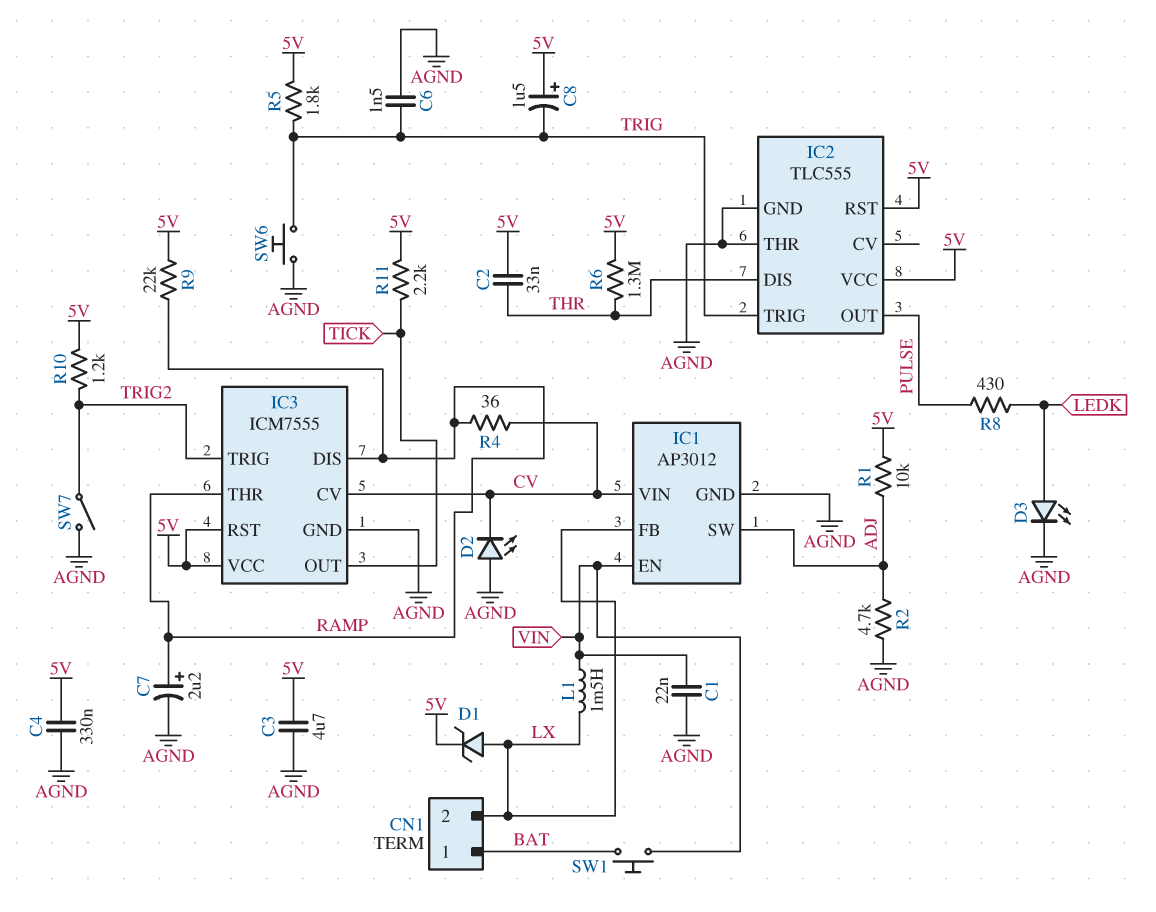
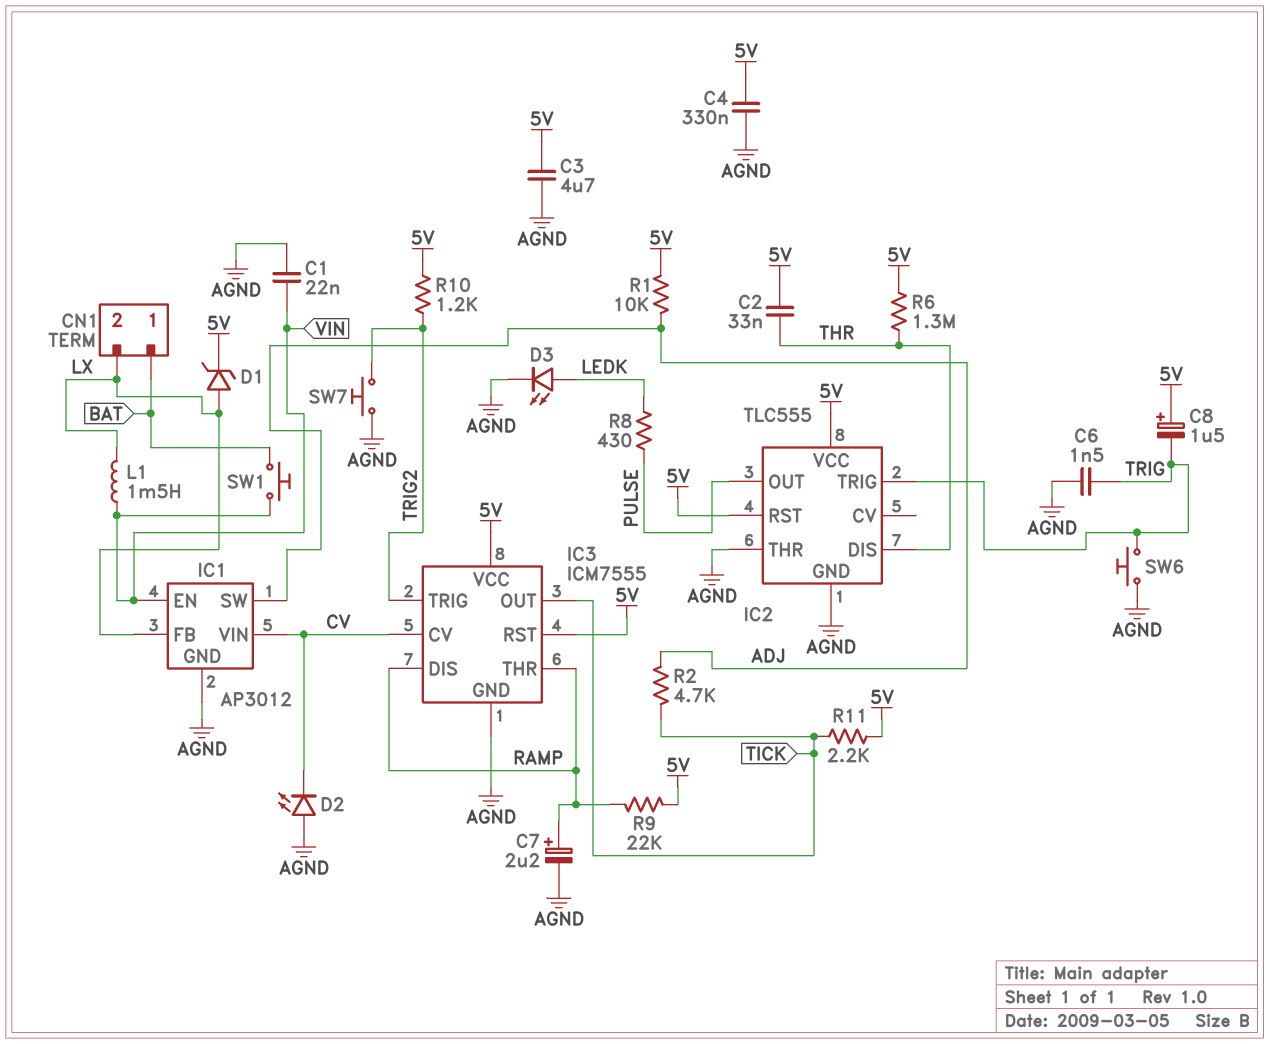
R2: 4.7k (ADJ, AGND) -> 4.7k (ADJ, TICK)
R4: 36 (CV, RAMP) -> none
R5: 1.8k (5V, TRIG) -> none
SW7: switch (AGND, TRIG2) -> button (AGND, TRIG2)

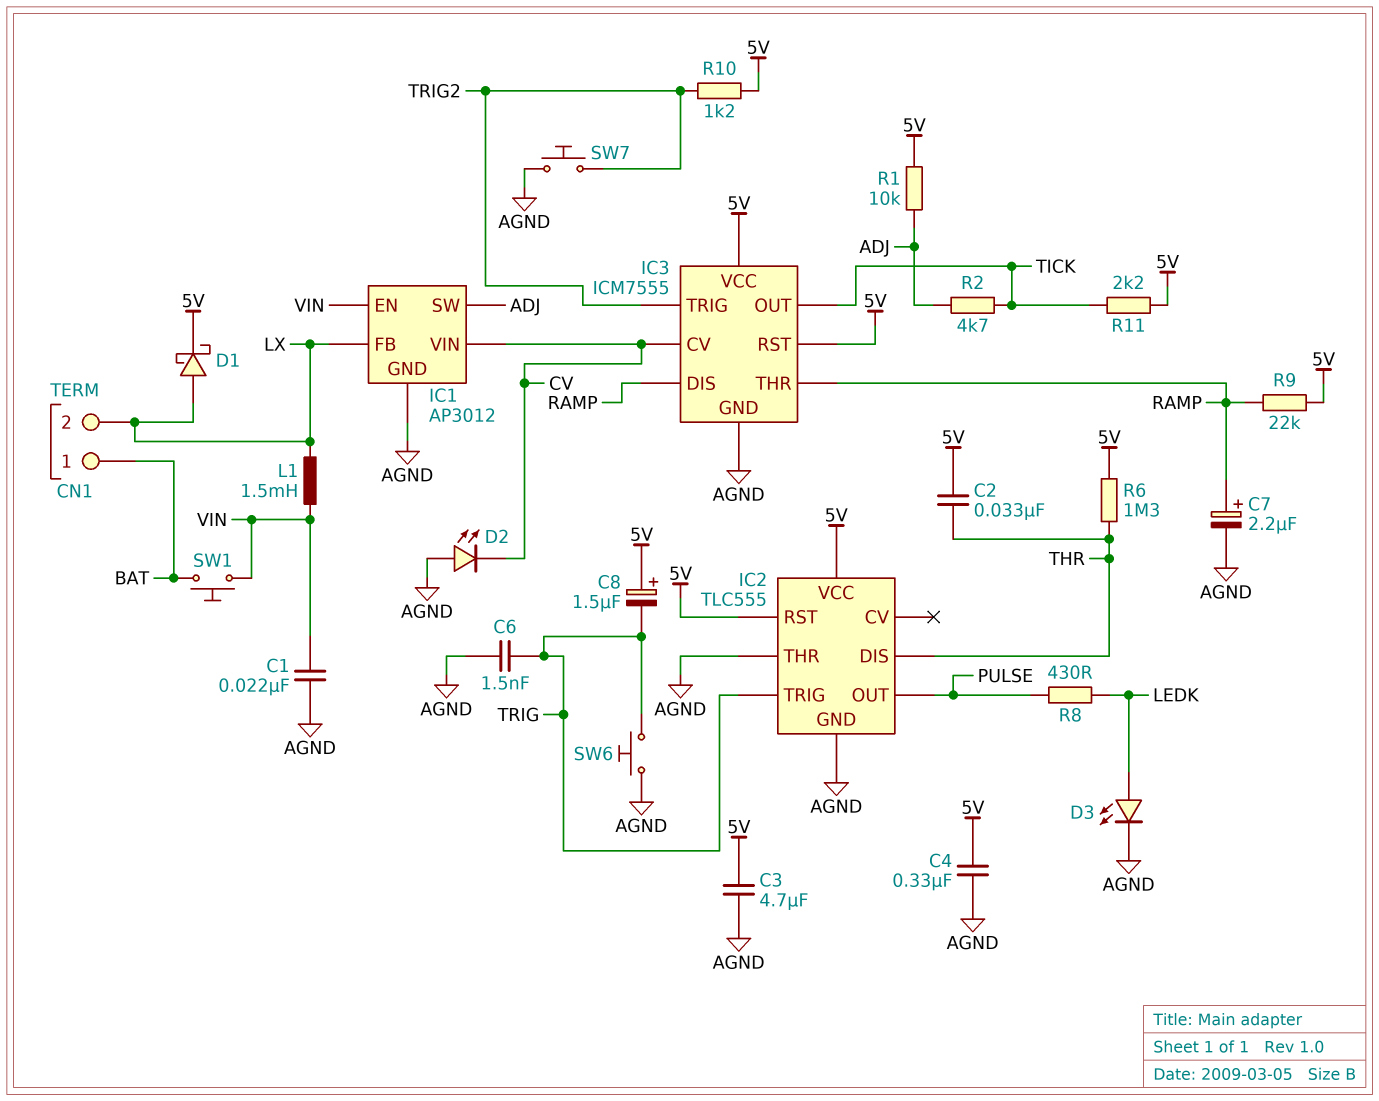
D1: zener (A LX, K 5V) -> schottky (A LX, K 5V)

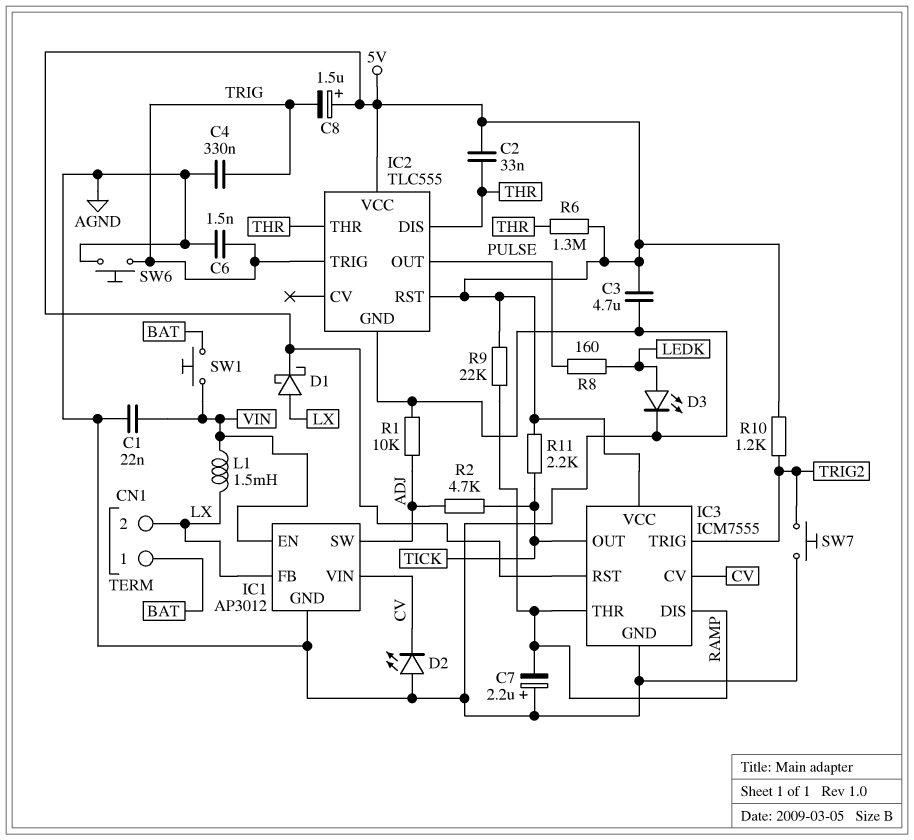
C4: 330nF (5V, AGND) -> 330nF (AGND, TRIG)
C7: 2.2uF (plus RAMP, minus AGND) -> 2.2uF (plus AGND, minus RAMP)
IC2 pin THR: AGND -> THR
R1: 10k (5V, ADJ) -> 10k (ADJ, AGND)
R8: 430 (LEDK, PULSE) -> 160 (LEDK, PULSE)

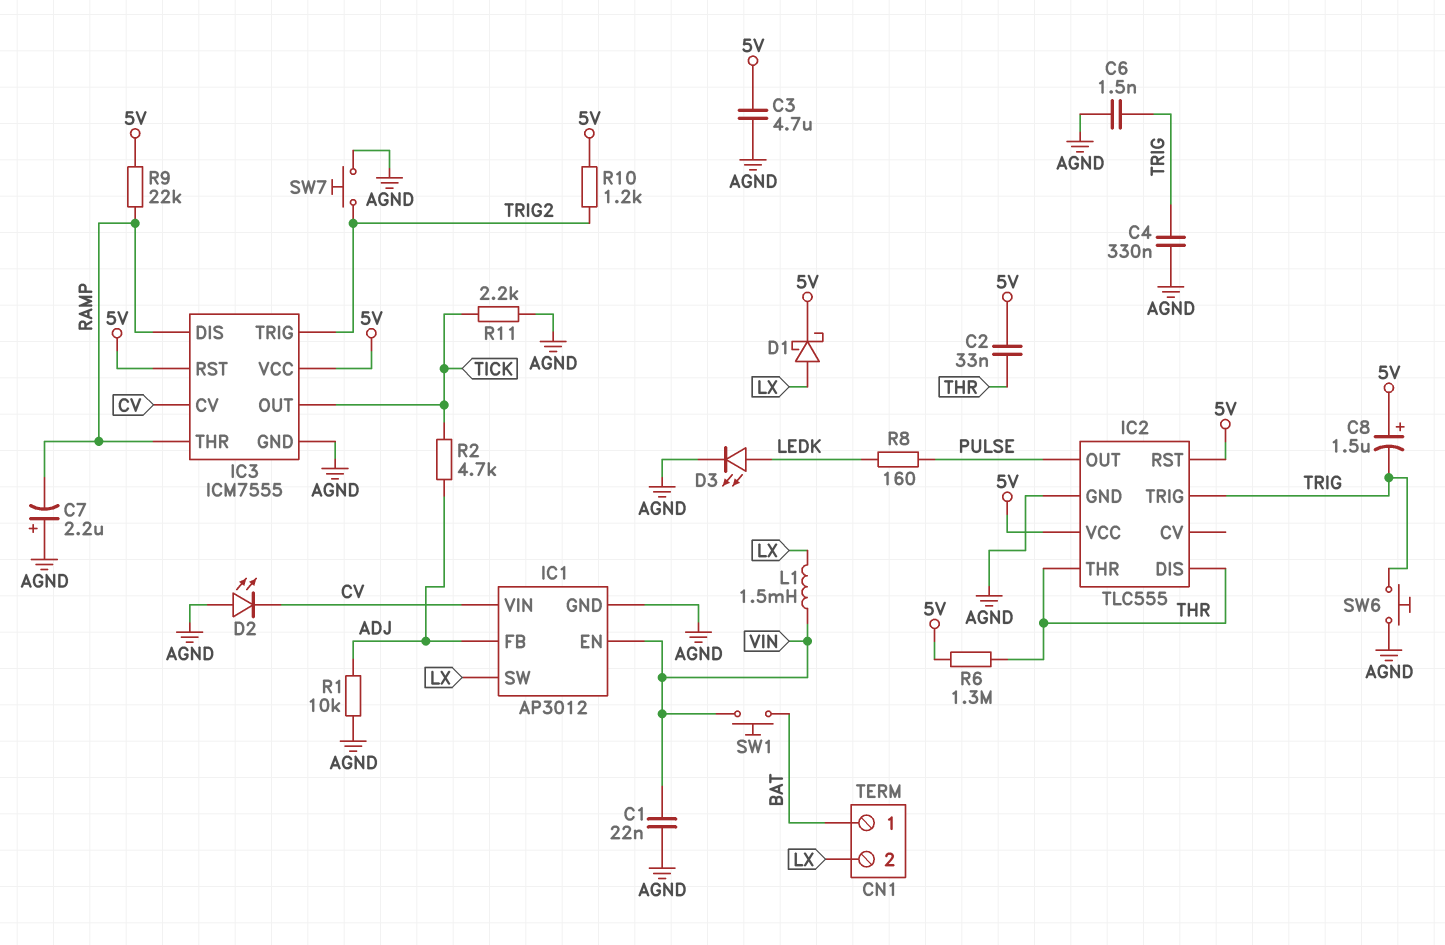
IC1 pin FB: LX -> ADJ
IC1 pin SW: ADJ -> LX
R11: 2.2k (5V, TICK) -> 2.2k (AGND, TICK)

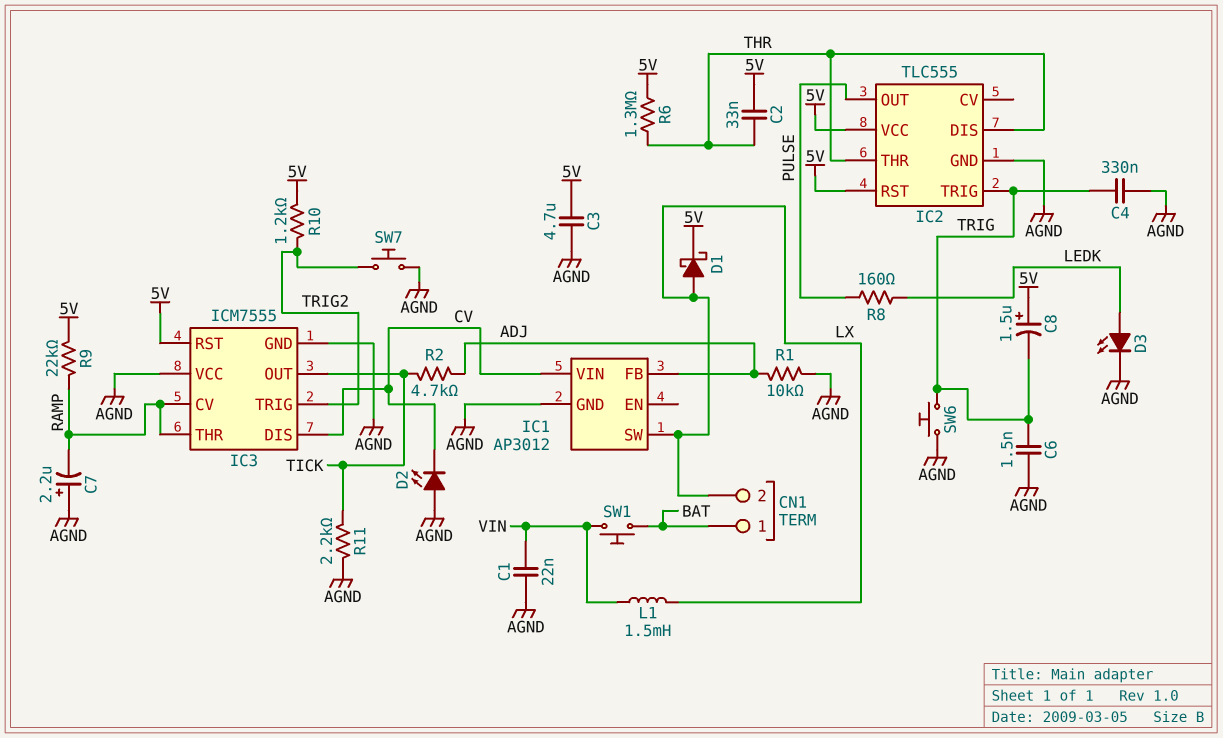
IC1 pin EN: VIN -> none
IC3 pin CV: CV -> RAMP
IC3 pin DIS: RAMP -> CV
IC3 pin VCC: 5V -> AGND

